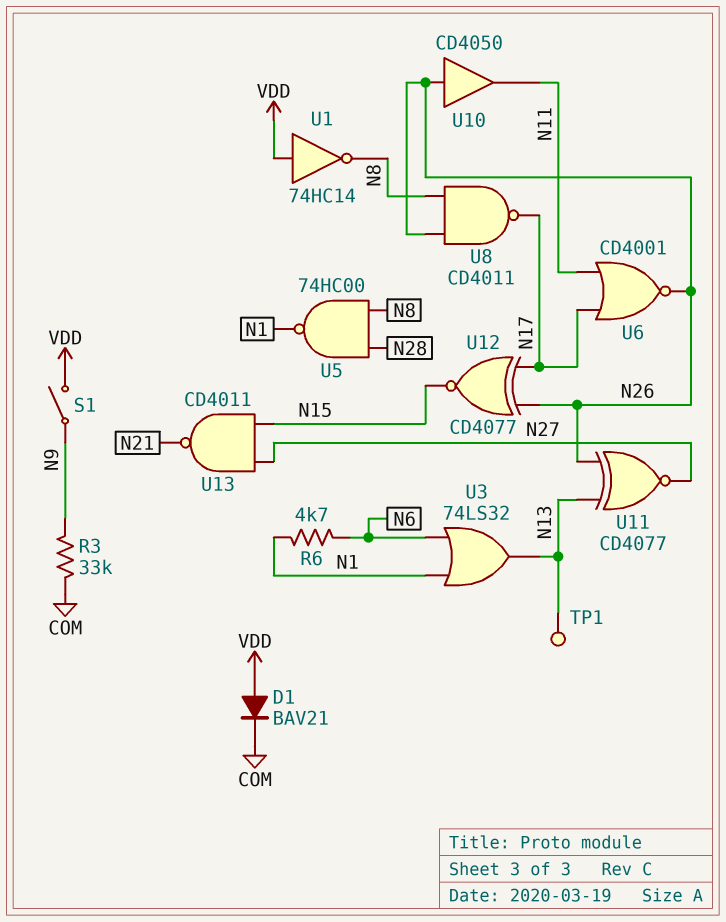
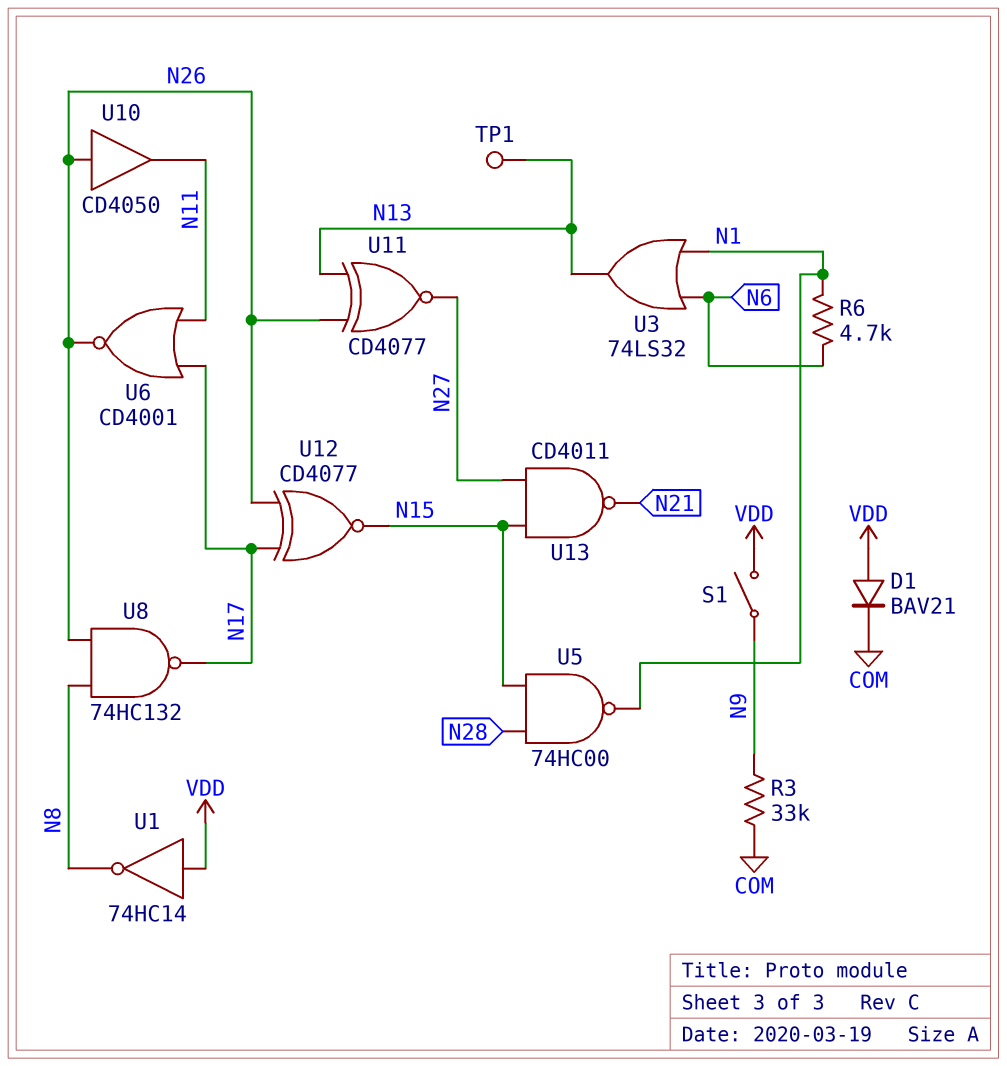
U5: NAND 74HC00 (in N8, in N28, out N1) -> NAND 74HC00 (in N15, in N28, out N1)
U8: NAND CD4011 (in N8, in N26, out N17) -> NAND 74HC132 (in N8, in N26, out N17)

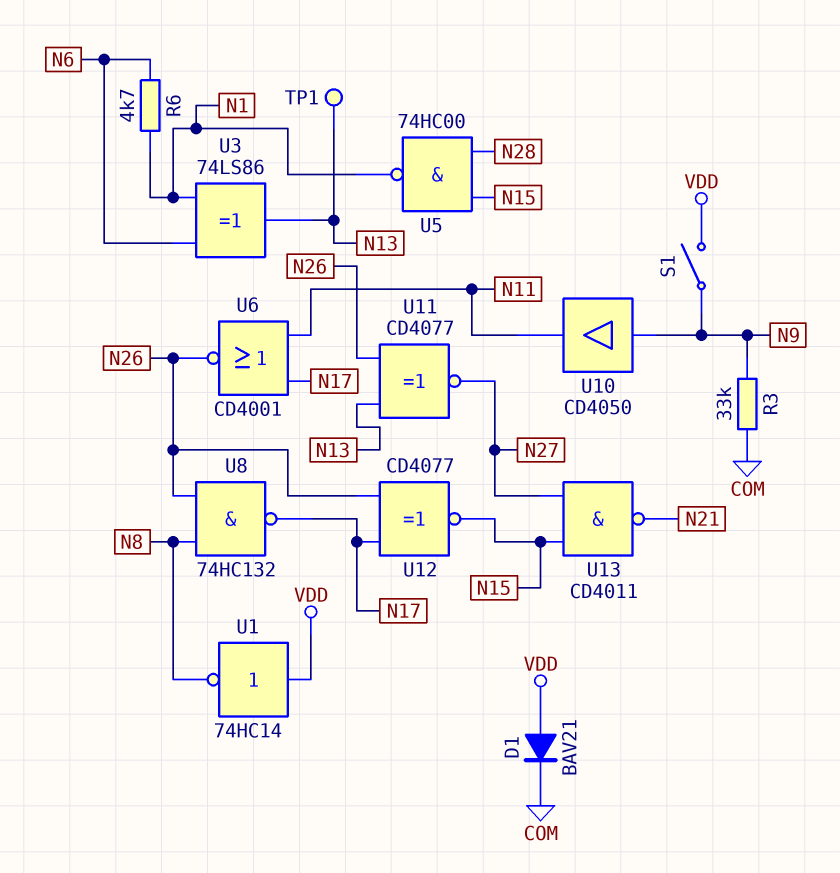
U3: OR 74LS32 (in N1, in N6, out N13) -> XOR 74LS86 (in N1, in N6, out N13)
U10: buffer CD4050 (in N26, out N11) -> buffer CD4050 (in N9, out N11)

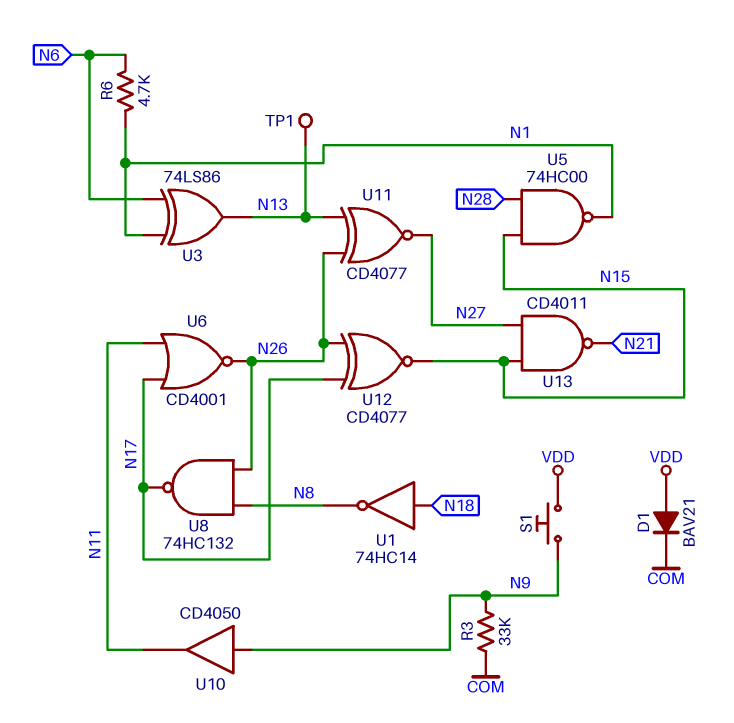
S1: switch (N9, VDD) -> button (N9, VDD)
U1: NOT 74HC14 (in VDD, out N8) -> NOT 74HC14 (in N18, out N8)

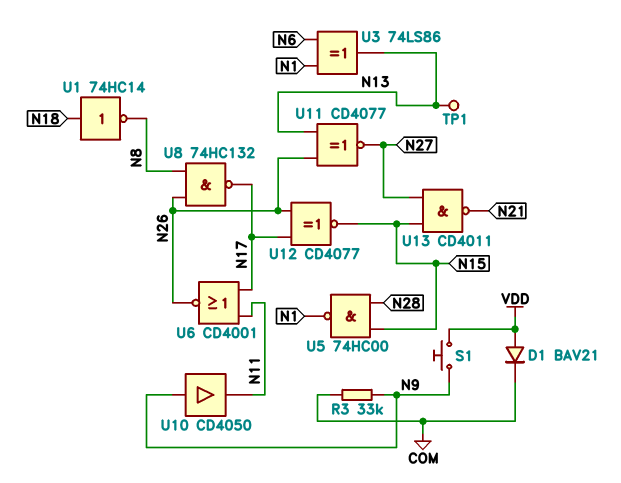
R6: 4.7k (N1, N6) -> none

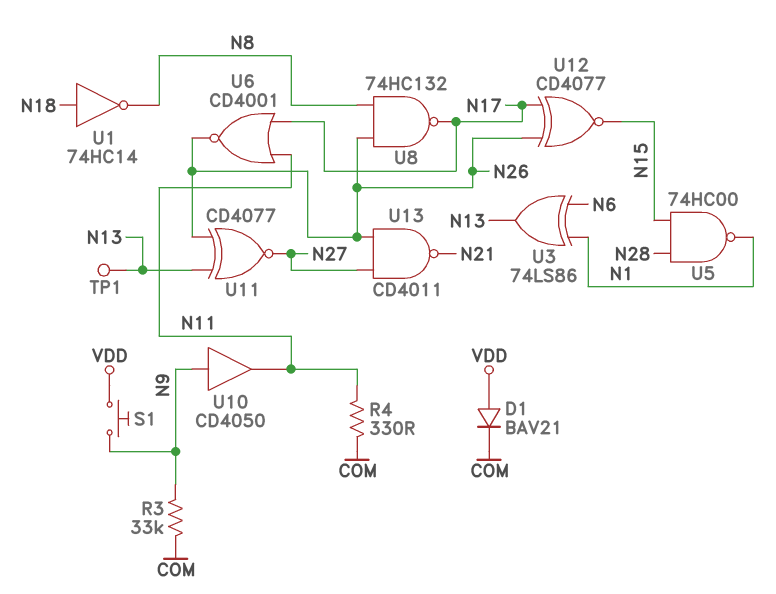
R4: none -> 330 (COM, N11)
U13: NAND CD4011 (in N15, in N27, out N21) -> NAND CD4011 (in N26, in N27, out N21)

